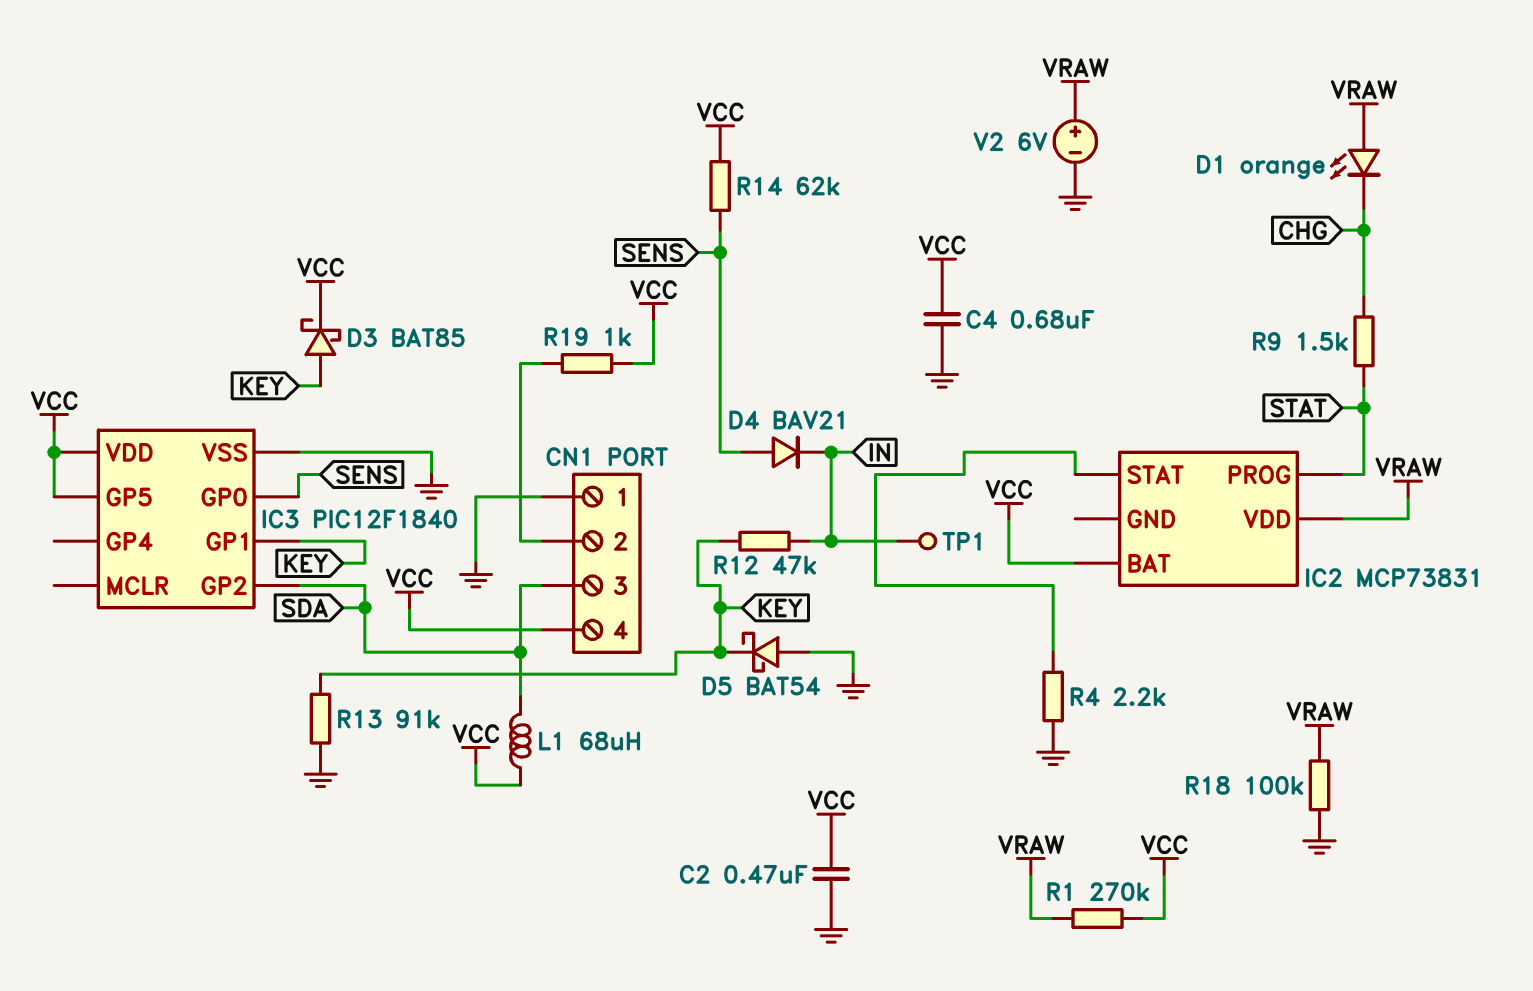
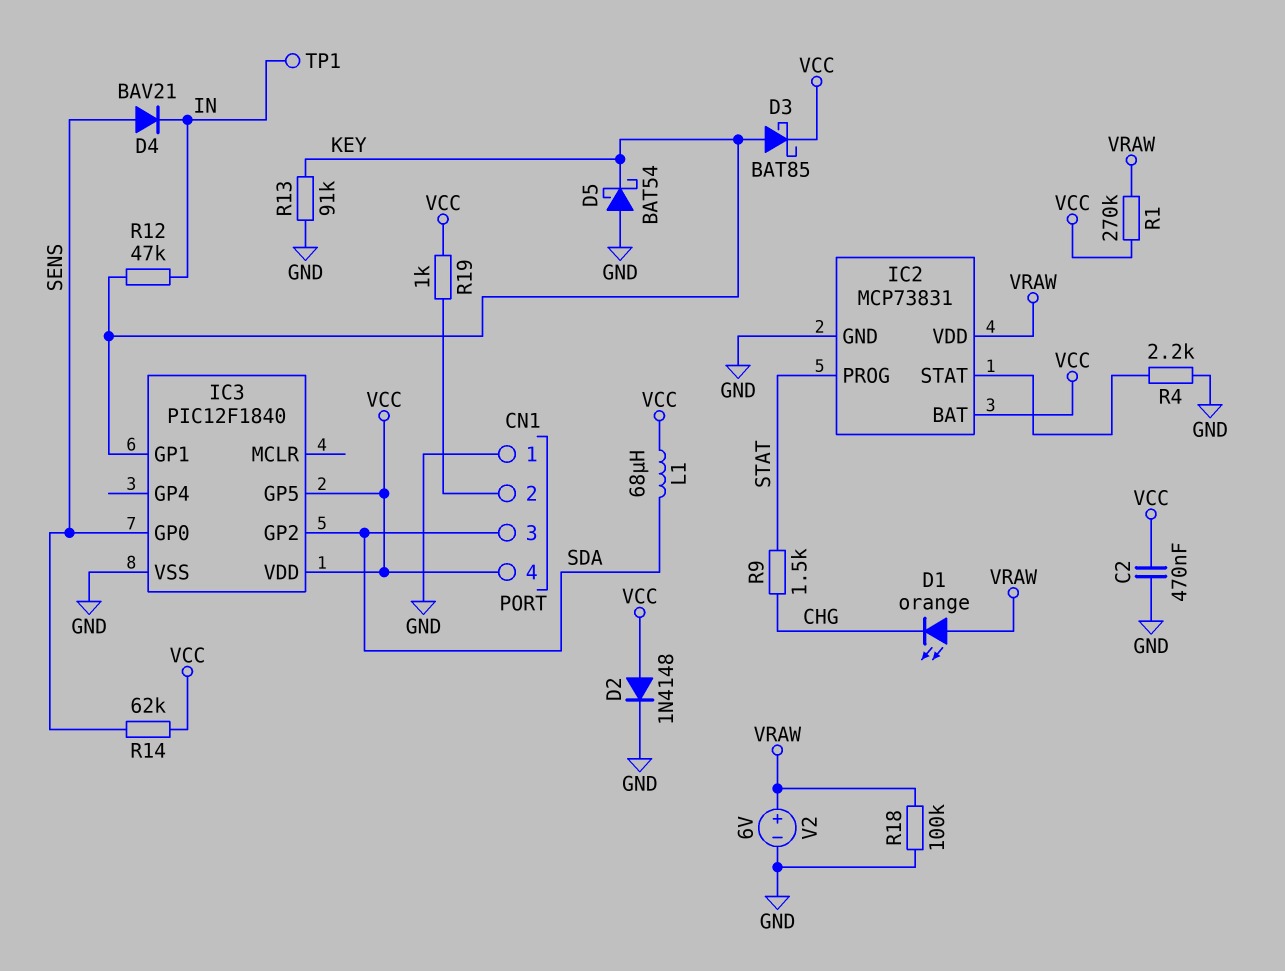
C4: 680nF (GND, VCC) -> none
D2: none -> diode 1N4148 (A VCC, K GND)
IC2 pin GND: none -> GND

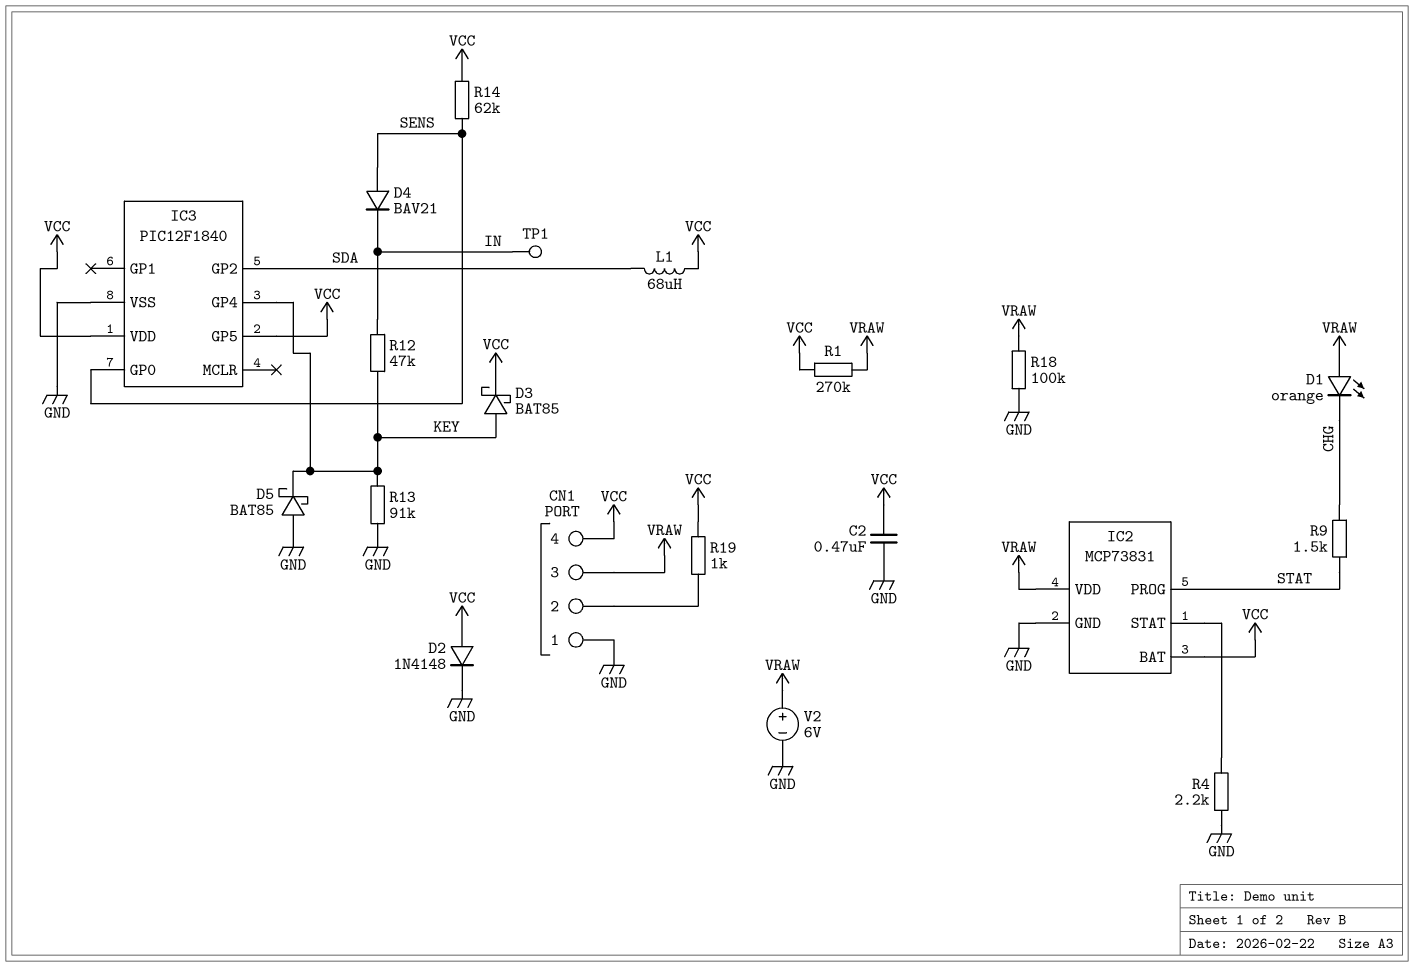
CN1 pin 3: SDA -> VRAW
D5: schottky BAT54 (A GND, K KEY) -> schottky BAT85 (A GND, K KEY)
IC3 pin GP1: KEY -> none
IC3 pin GP4: none -> KEY

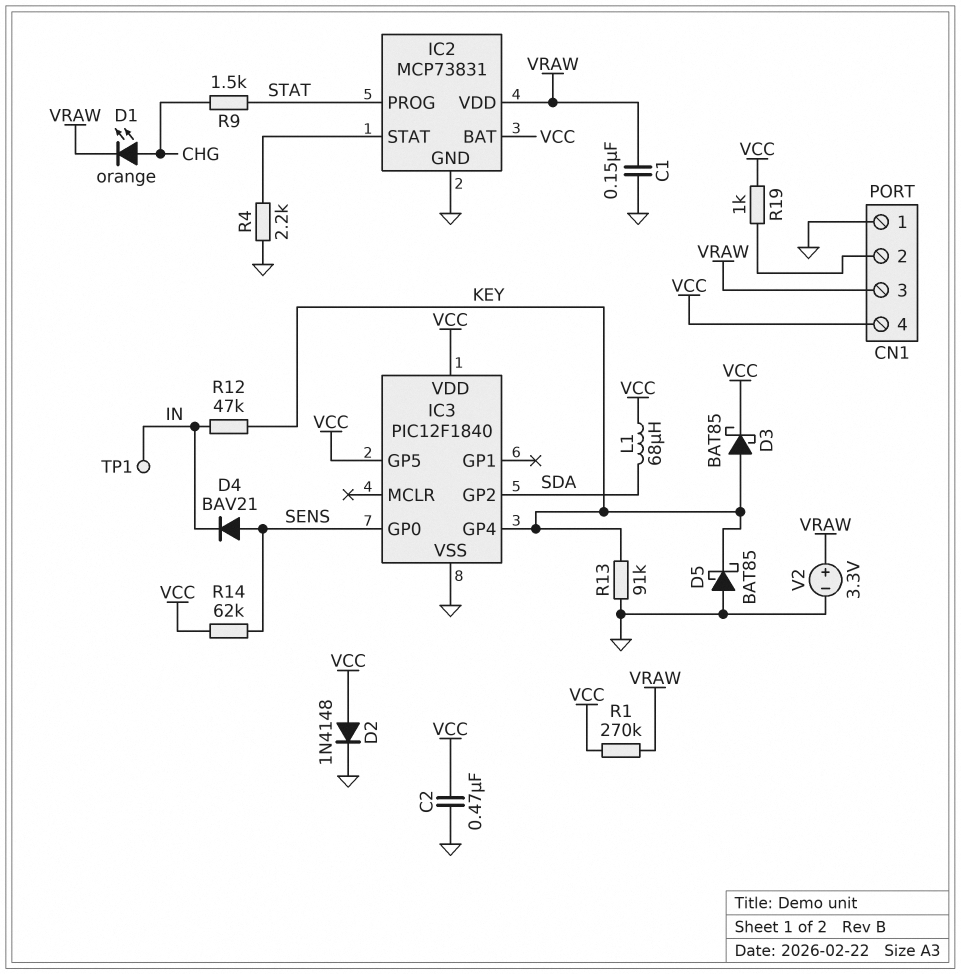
C1: none -> 150nF (GND, VRAW)
D1: LED orange (A VRAW, K CHG) -> LED orange (A CHG, K VRAW)
R18: 100k (GND, VRAW) -> none
V2: 6V (plus VRAW, minus GND) -> 3.3V (plus VRAW, minus GND)

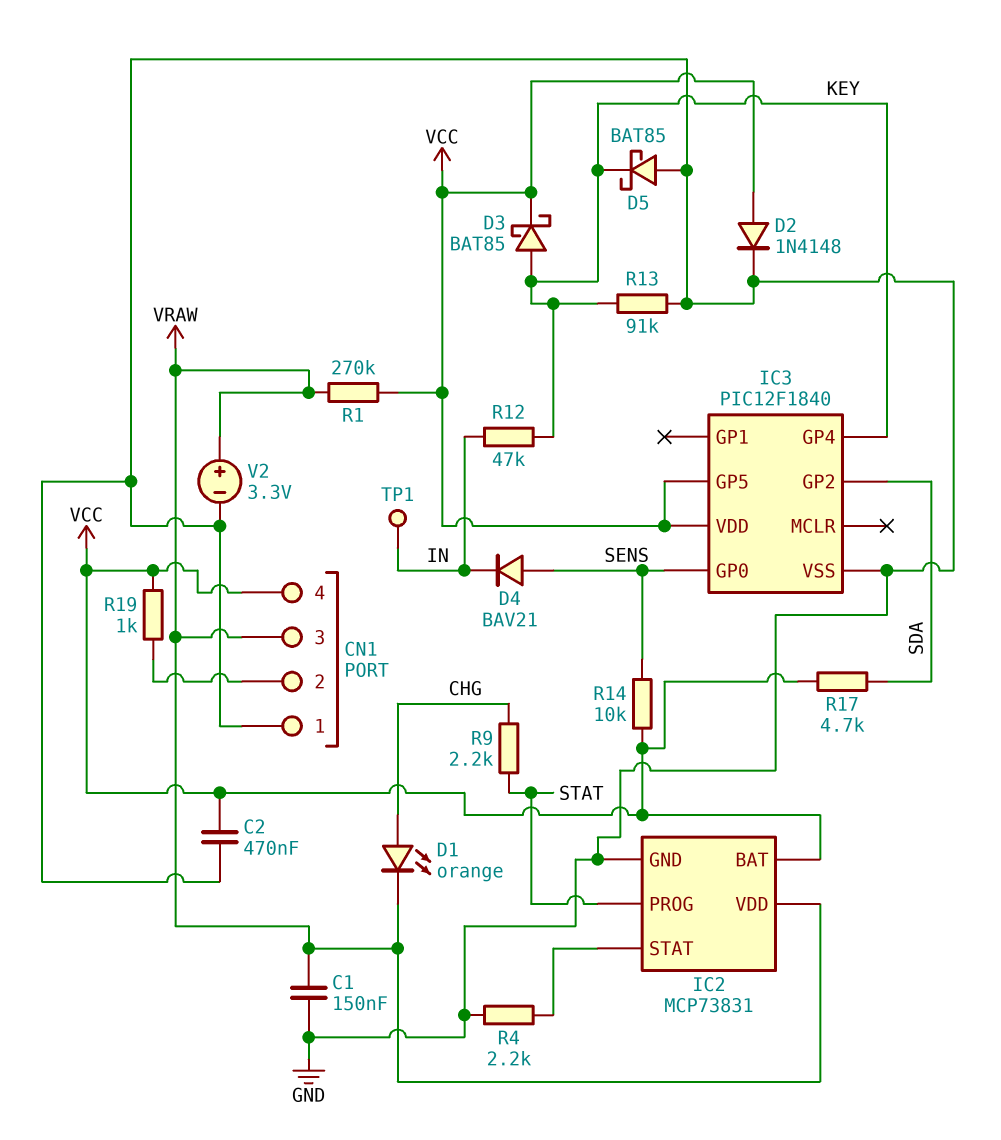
L1: 68uH (SDA, VCC) -> none
R9: 1.5k (CHG, STAT) -> 2.2k (CHG, STAT)
R14: 62k (SENS, VCC) -> 10k (SENS, VCC)
R17: none -> 4.7k (SDA, VCC)

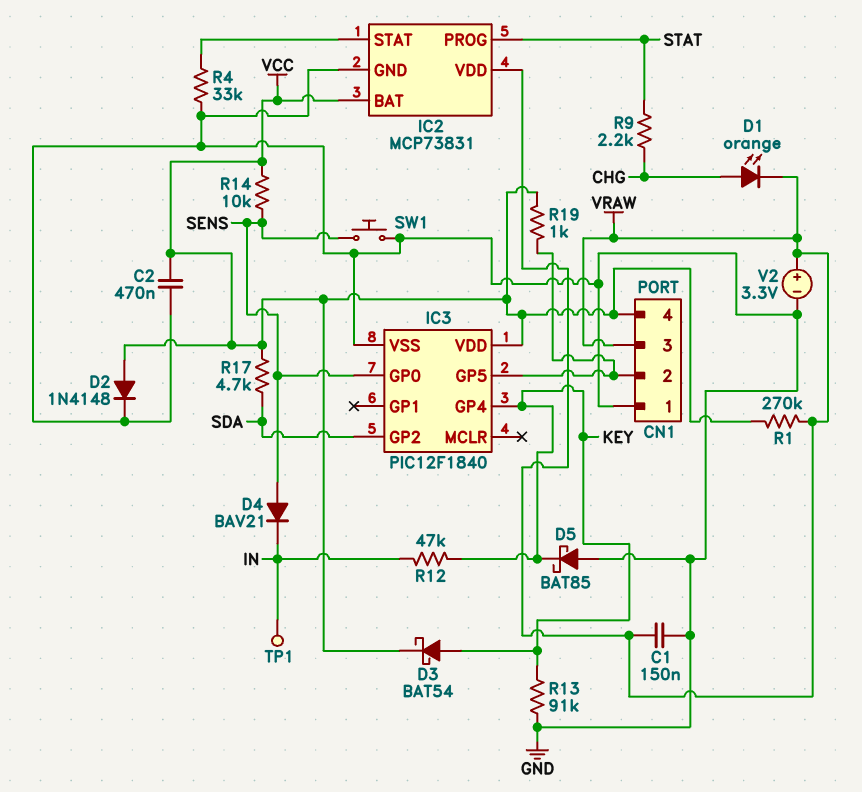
D3: schottky BAT85 (A KEY, K VCC) -> schottky BAT54 (A KEY, K VCC)
IC3 pin GP5: VCC -> CN1/2
R4: 2.2k (GND, IC2/STAT) -> 33k (GND, IC2/STAT)
SW1: none -> button (GND, SENS)

